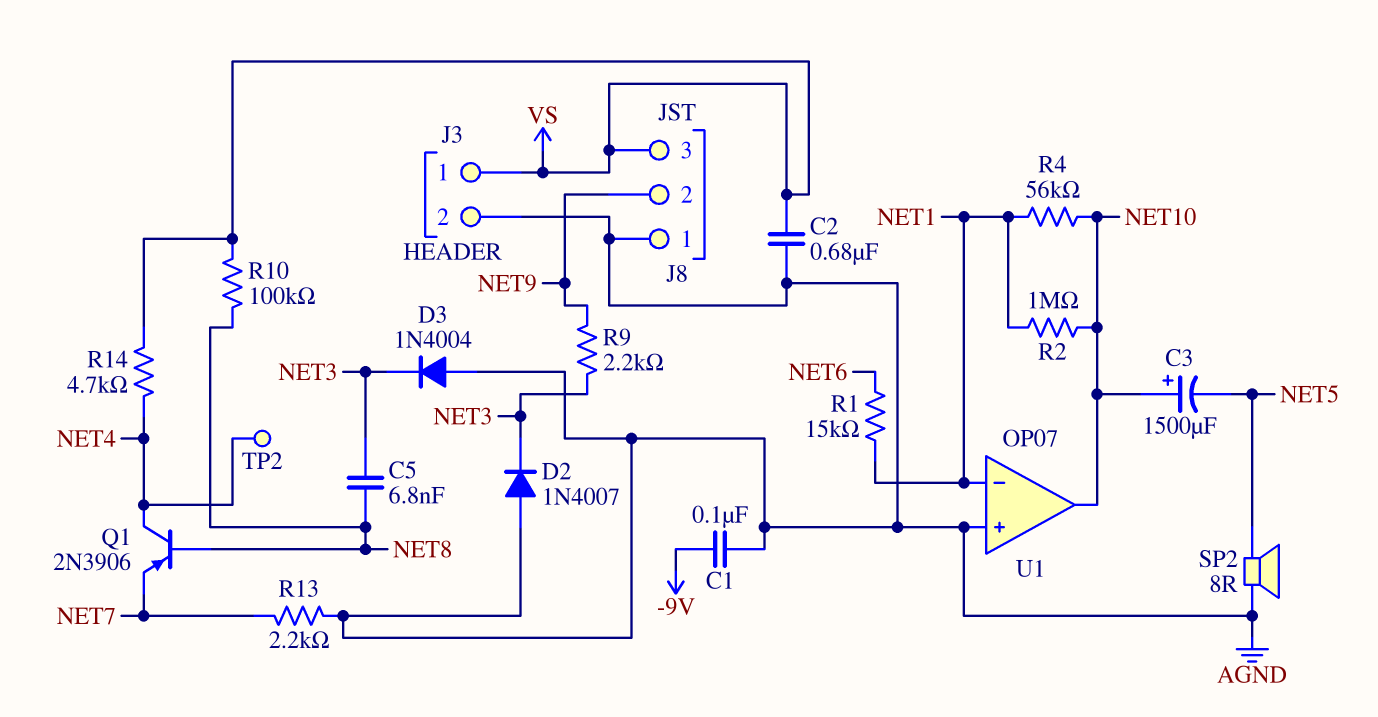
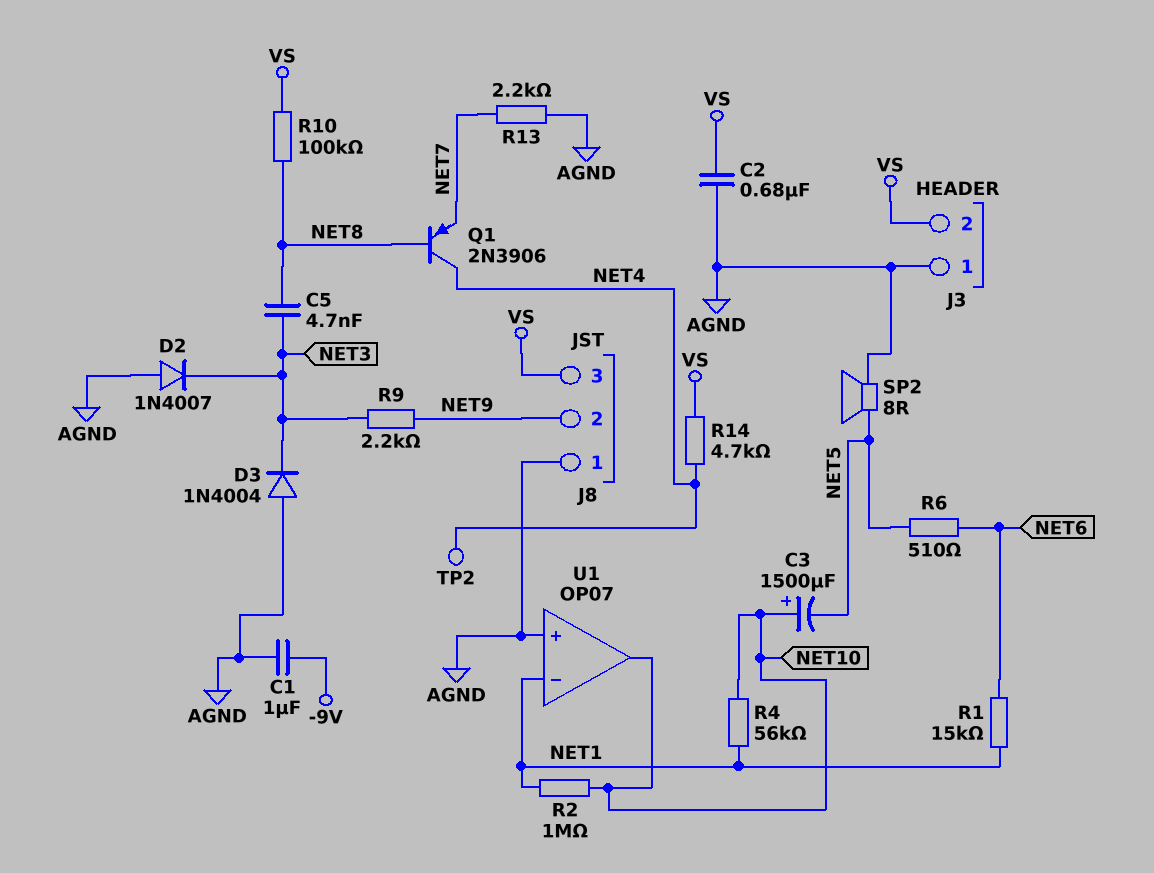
C1: 100nF (-9V, AGND) -> 1uF (-9V, AGND)
C5: 6.8nF (NET3, NET8) -> 4.7nF (NET3, NET8)
J3 pin 1: VS -> AGND
J3 pin 2: AGND -> VS
R6: none -> 510 (NET5, NET6)

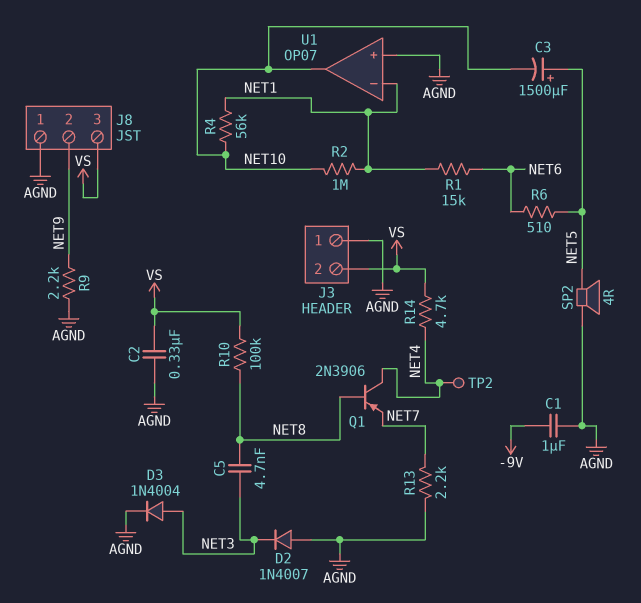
C2: 680nF (AGND, VS) -> 330nF (AGND, VS)
C3: 1500uF (plus NET10, minus NET5) -> 1500uF (plus NET5, minus NET10)
D3: diode 1N4004 (A AGND, K NET3) -> diode 1N4004 (A NET3, K AGND)
R9: 2.2k (NET3, NET9) -> 2.2k (AGND, NET9)
SP2: speaker 8R (AGND, NET5) -> speaker 4R (AGND, NET5)

